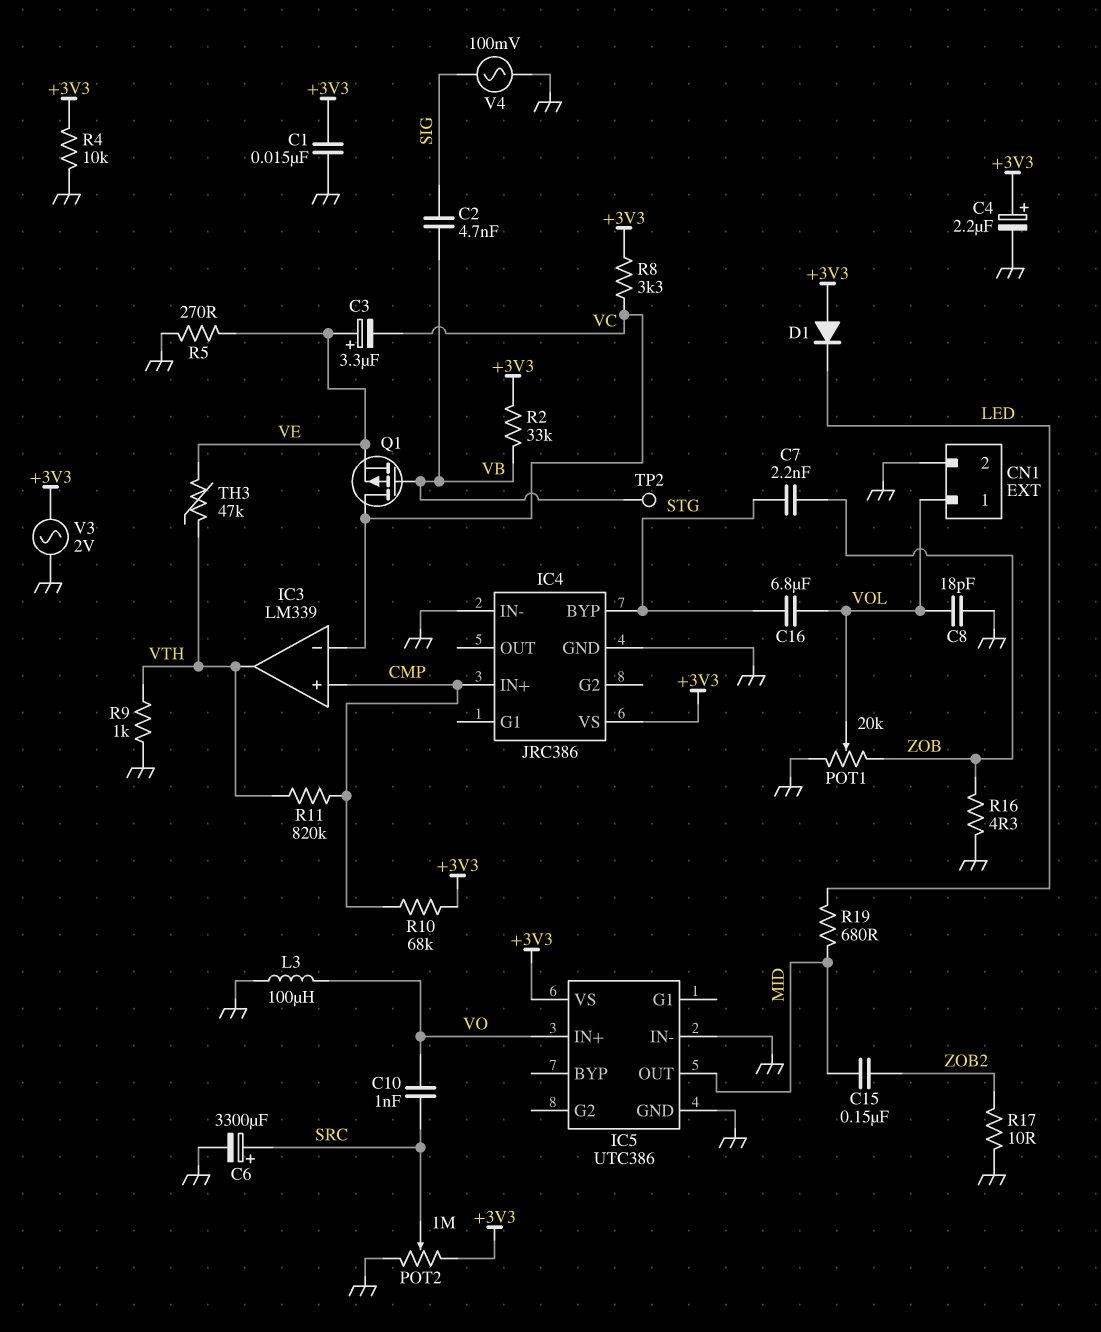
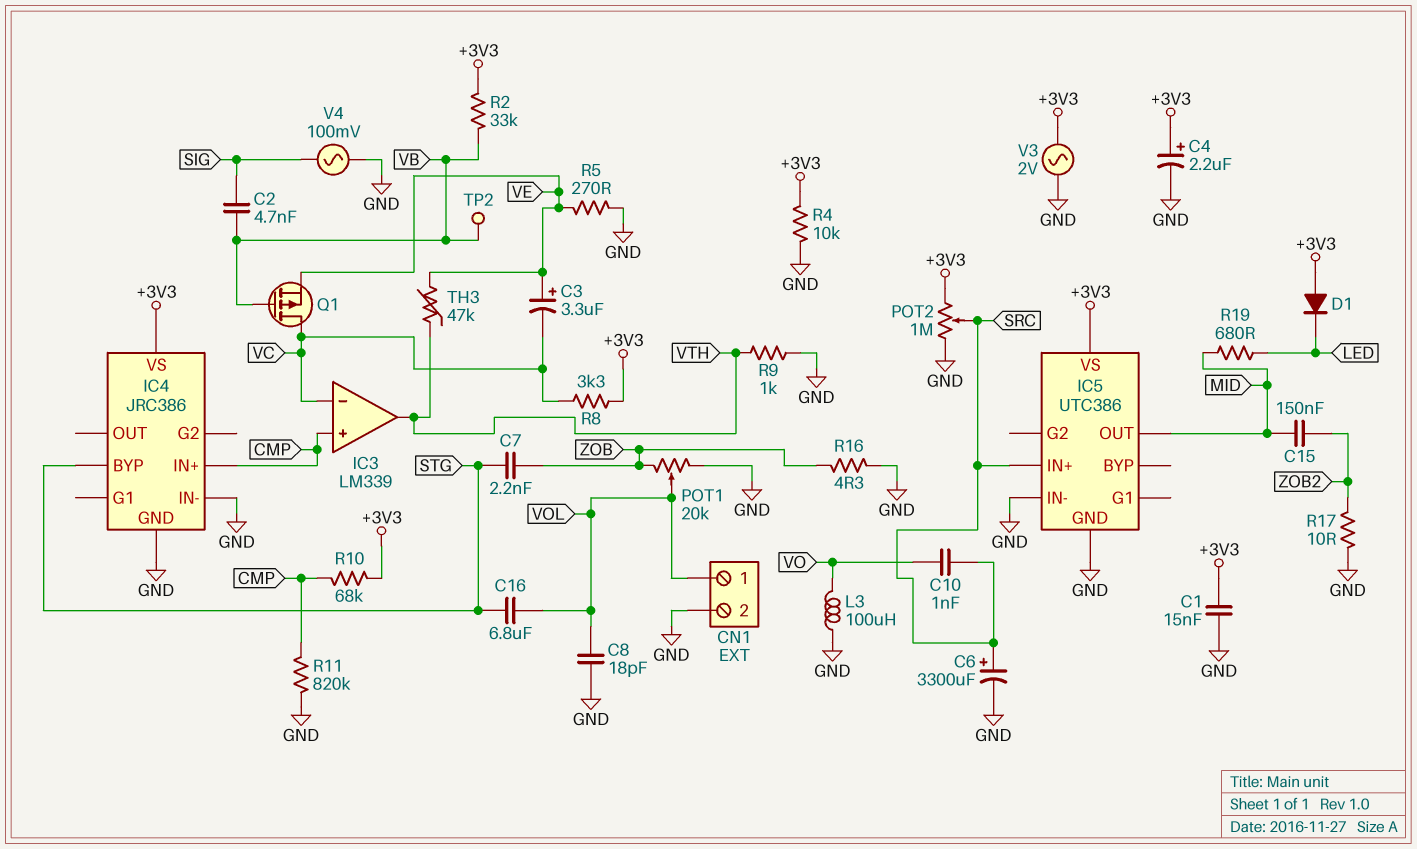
IC5 pin IN+: VO -> SRC
R11: 820k (CMP, VTH) -> 820k (CMP, GND)

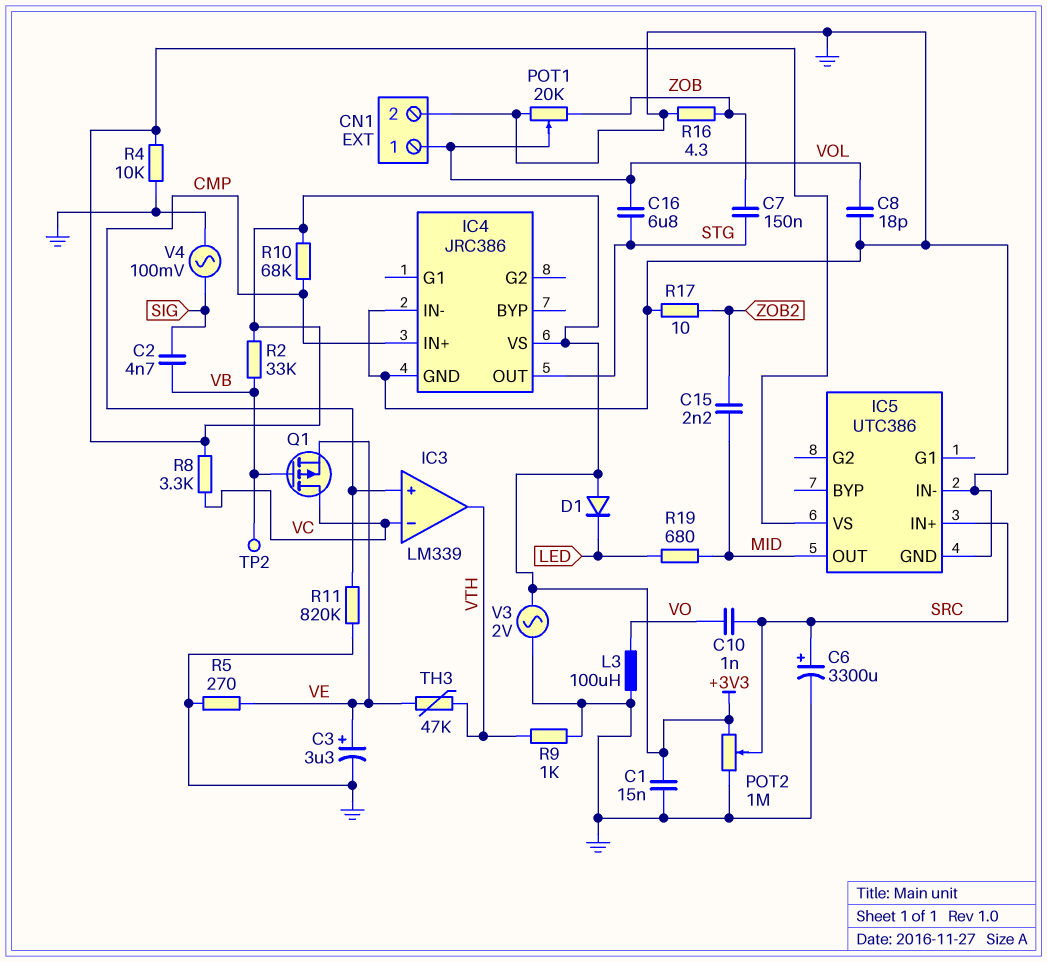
C3: 3.3uF (plus VE, minus VC) -> 3.3uF (plus VE, minus GND)
C4: 2.2uF (plus +3V3, minus GND) -> none
C7: 2.2nF (STG, ZOB) -> 150nF (STG, ZOB)
C15: 150nF (MID, ZOB2) -> 2.2nF (MID, ZOB2)
IC4 pin BYP: STG -> none
IC4 pin OUT: none -> STG

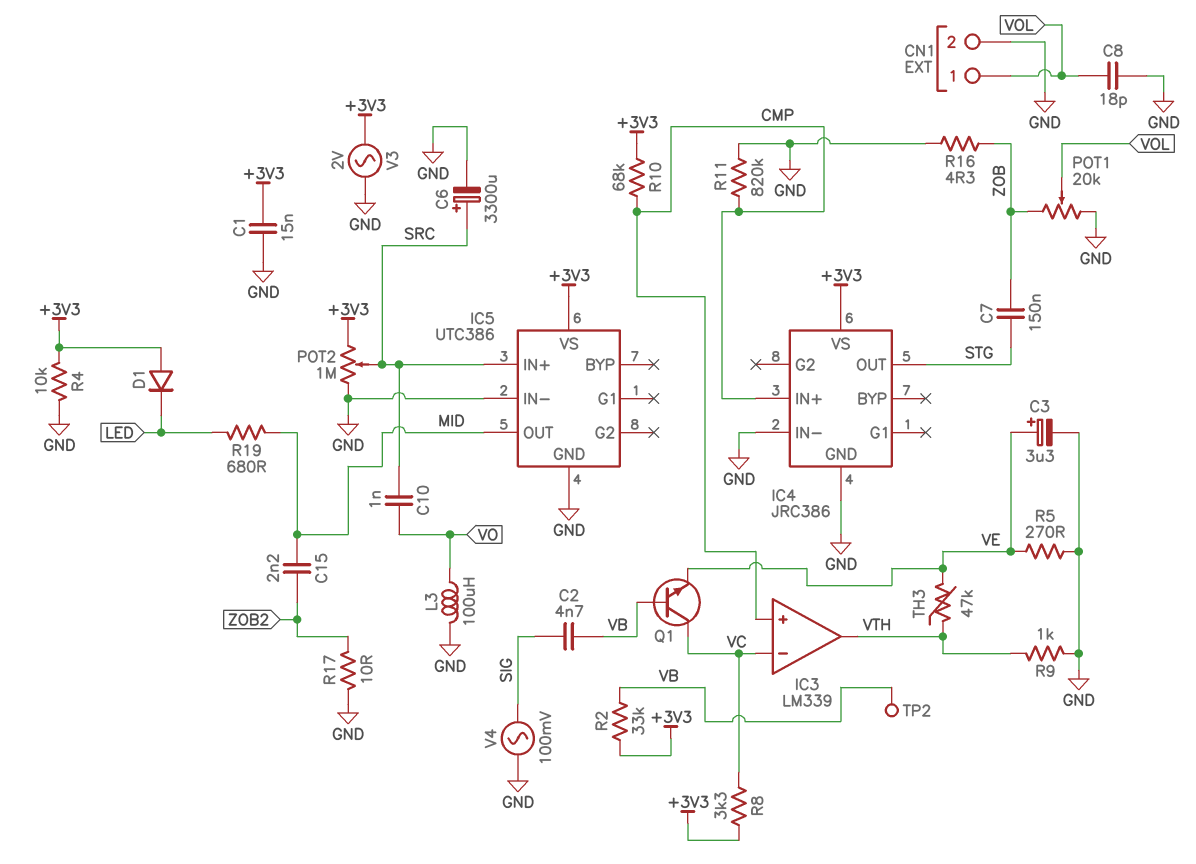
C16: 6.8uF (STG, VOL) -> none
Q1: PMOS (G VB, D VC, S VE) -> NPN (B VB, C VC, E VE)

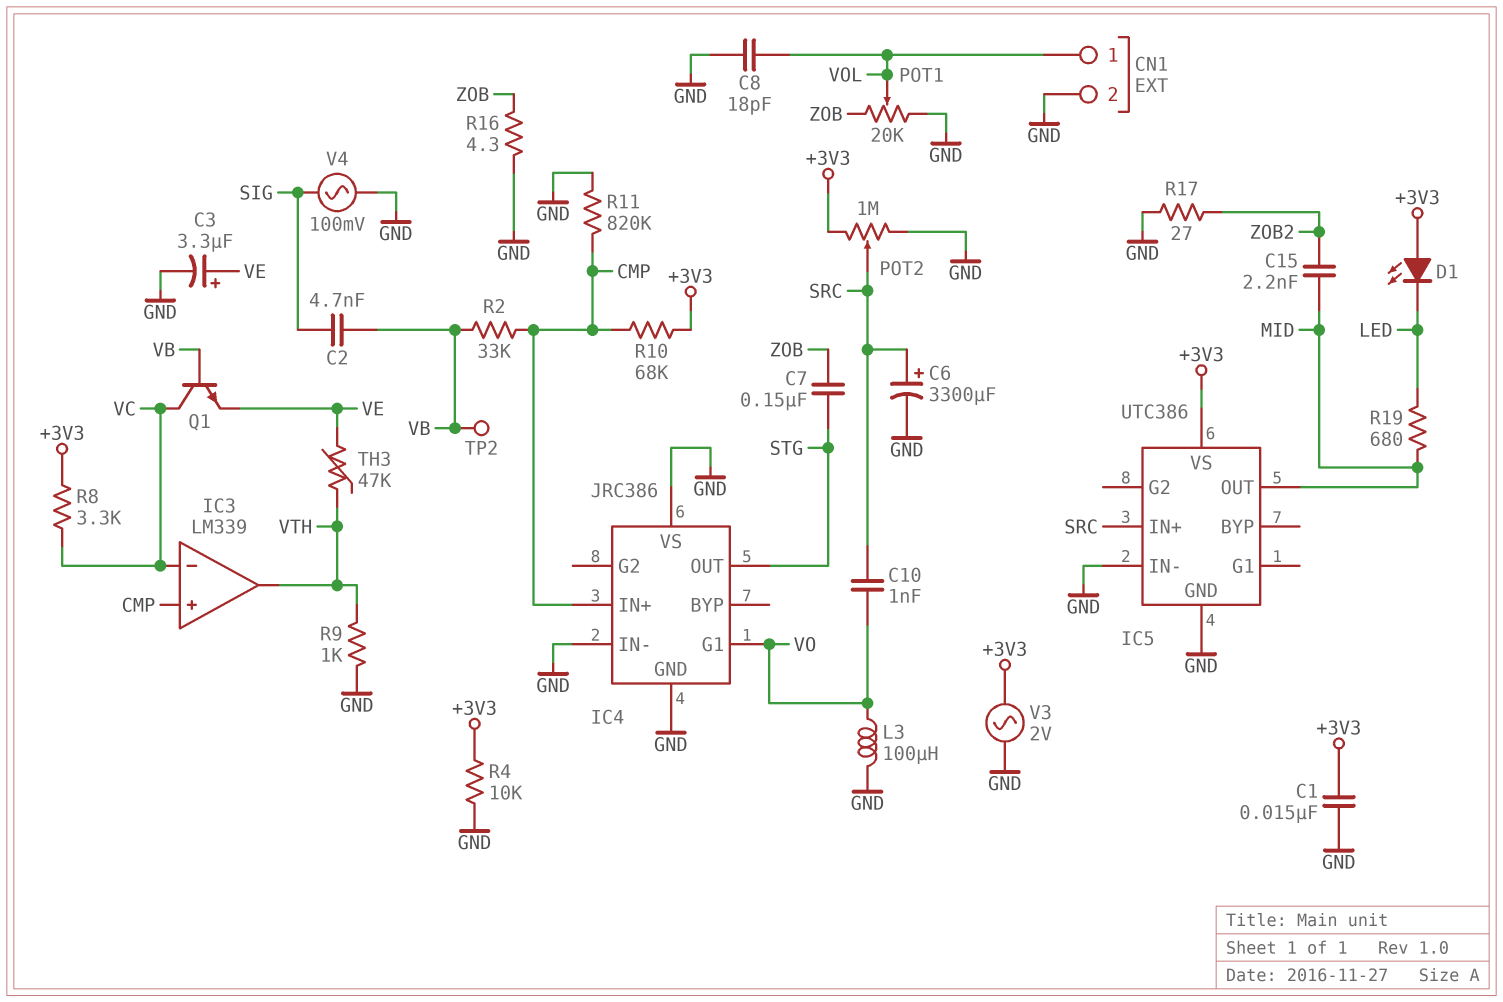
D1: diode (A +3V3, K LED) -> LED (A +3V3, K LED)
IC4 pin G1: none -> VO
IC4 pin VS: +3V3 -> GND
R2: 33k (+3V3, VB) -> 33k (CMP, VB)
R5: 270 (GND, VE) -> none
R17: 10 (GND, ZOB2) -> 27 (GND, ZOB2)

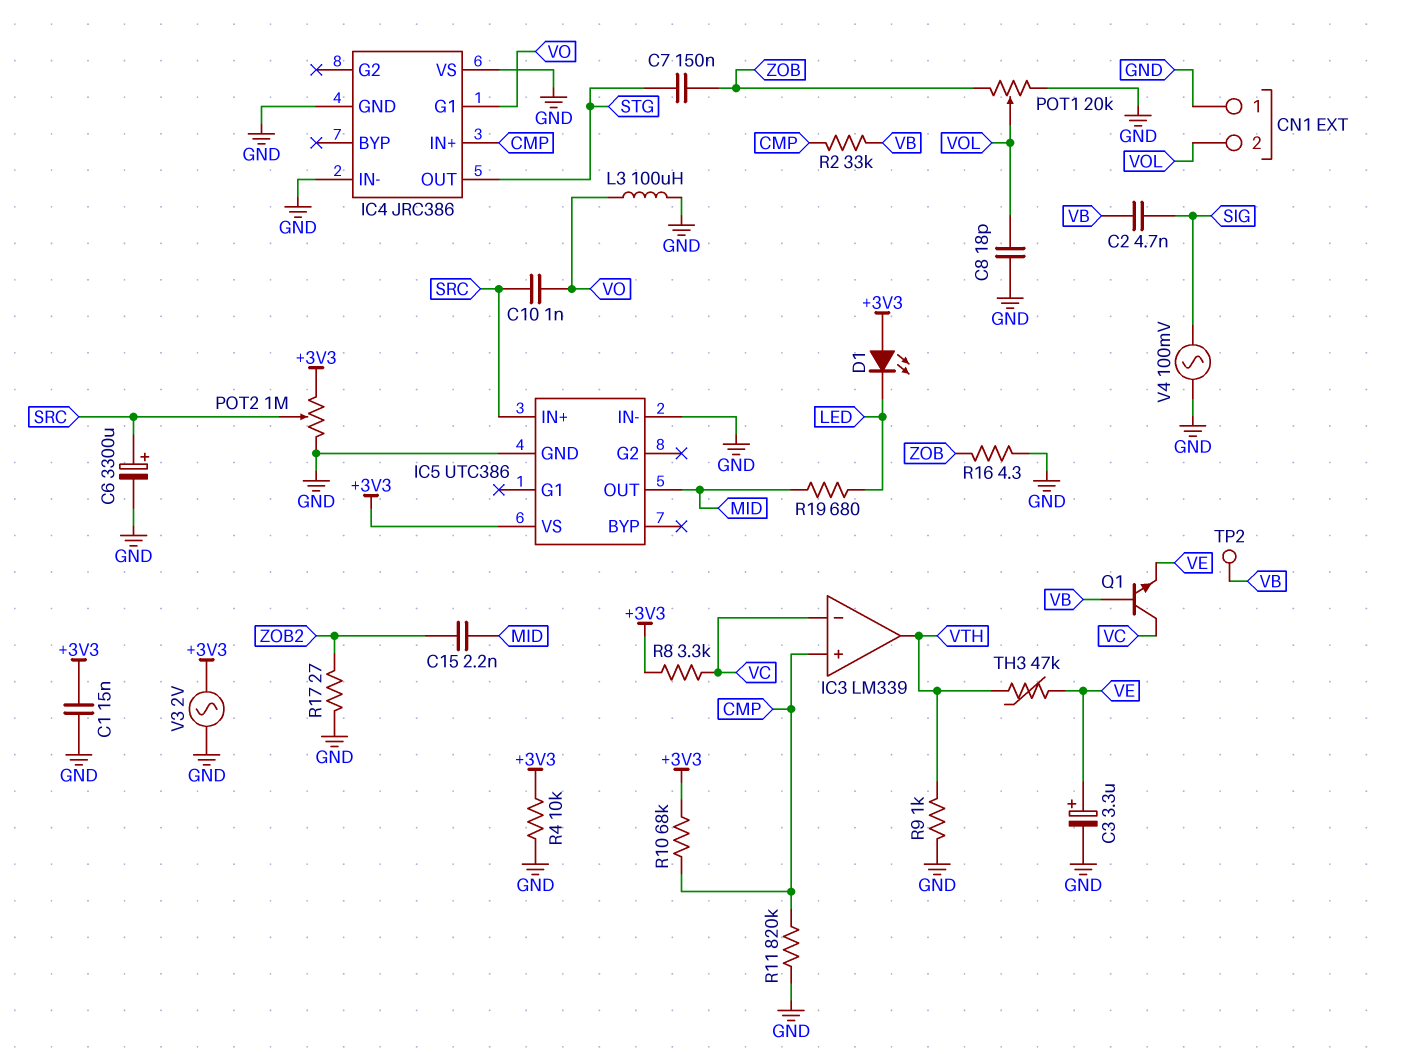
CN1 pin 1: VOL -> GND
CN1 pin 2: GND -> VOL

